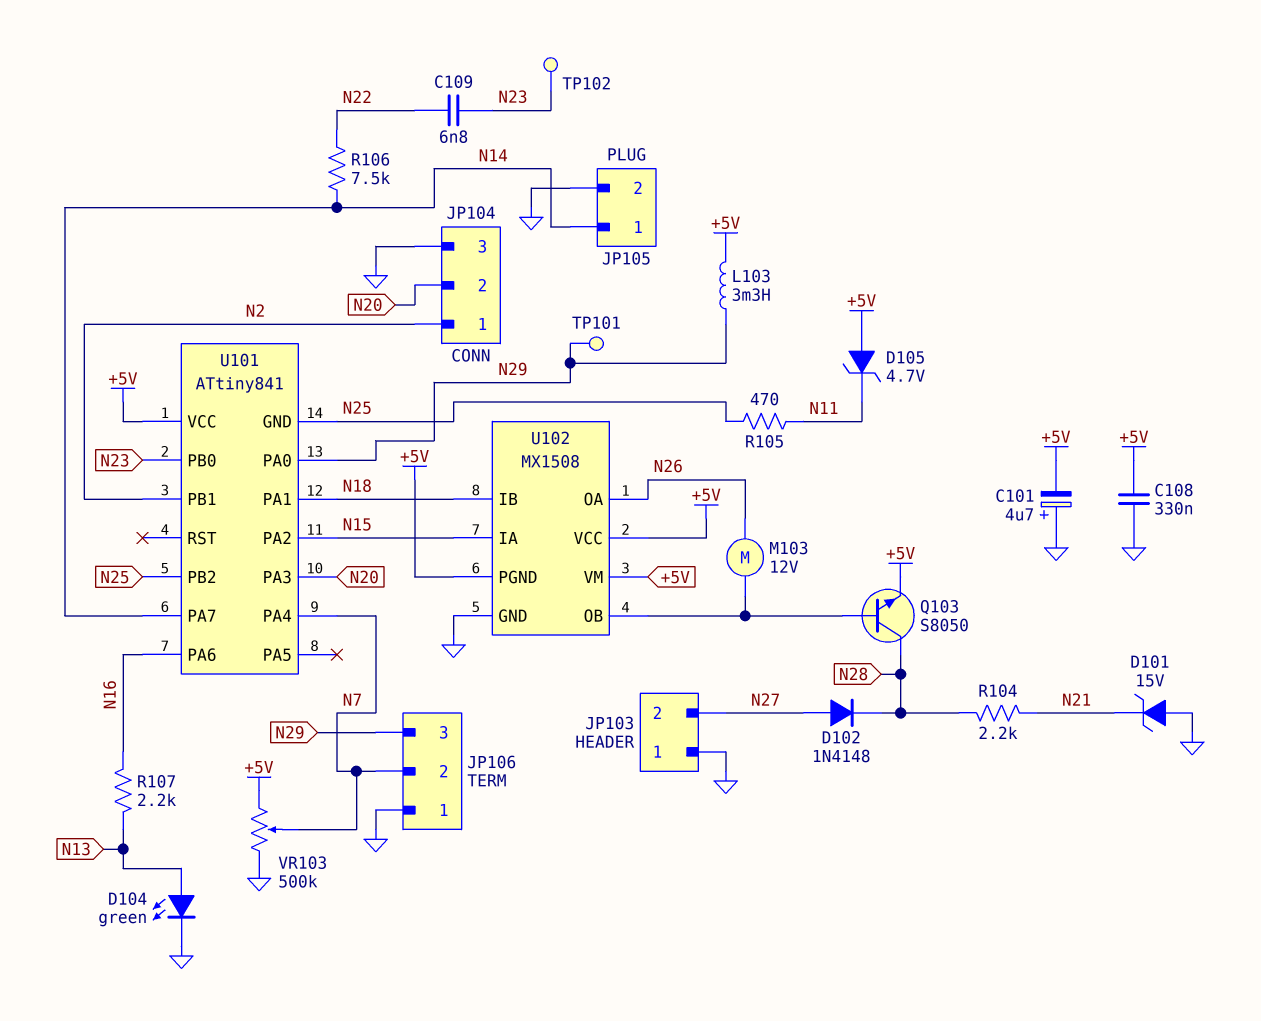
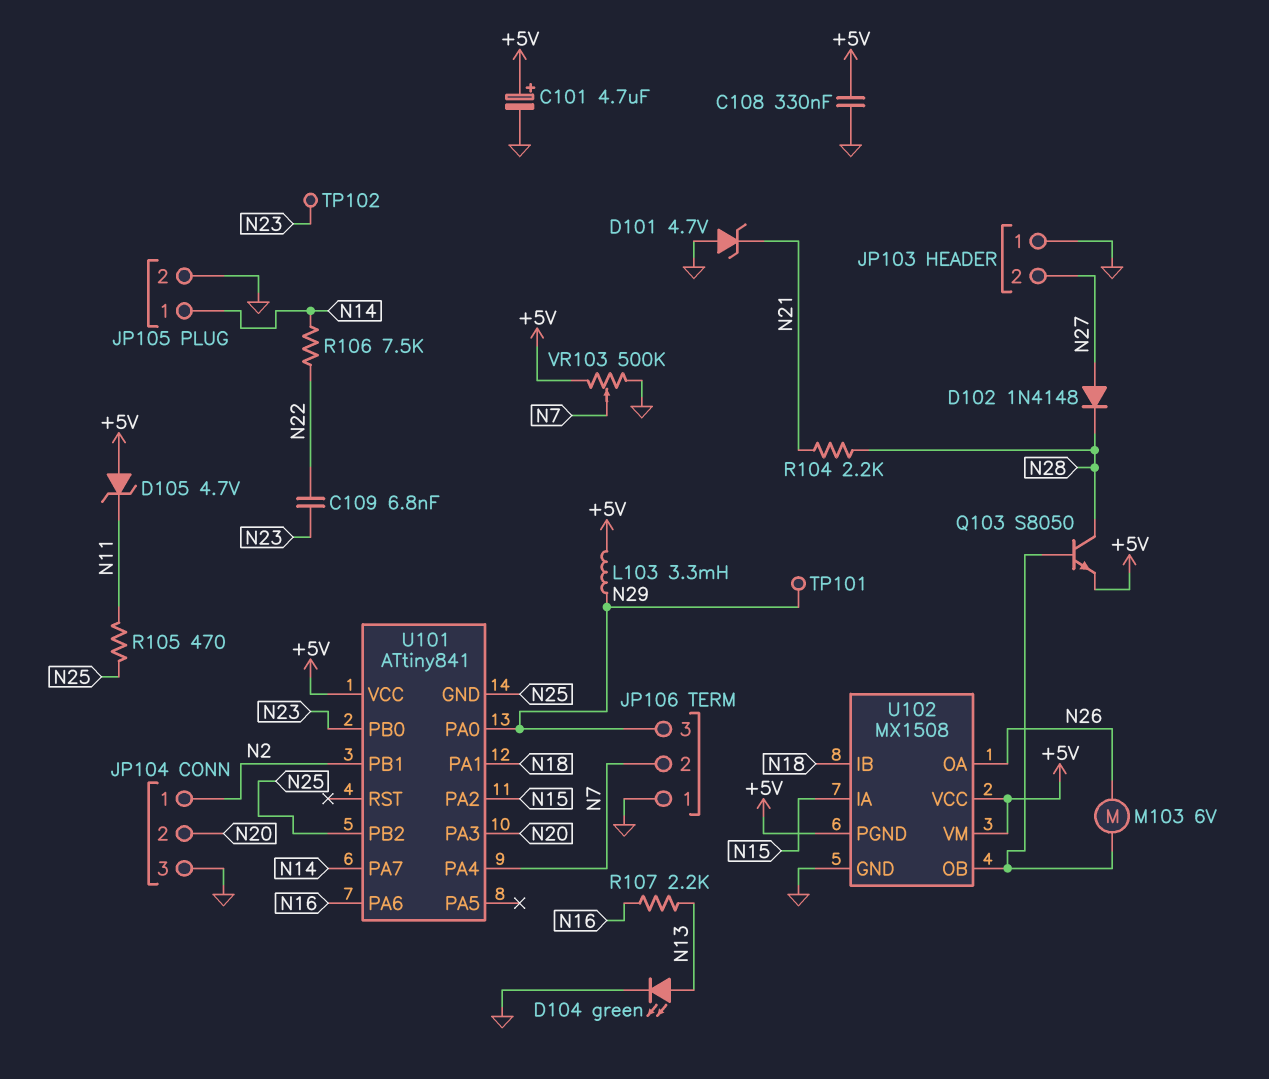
C101: 4.7uF (plus GND, minus +5V) -> 4.7uF (plus +5V, minus GND)
D101: zener 15V (A GND, K N21) -> zener 4.7V (A GND, K N21)
M103: motor 12V (N26, U102/OB) -> motor 6V (N26, U102/OB)

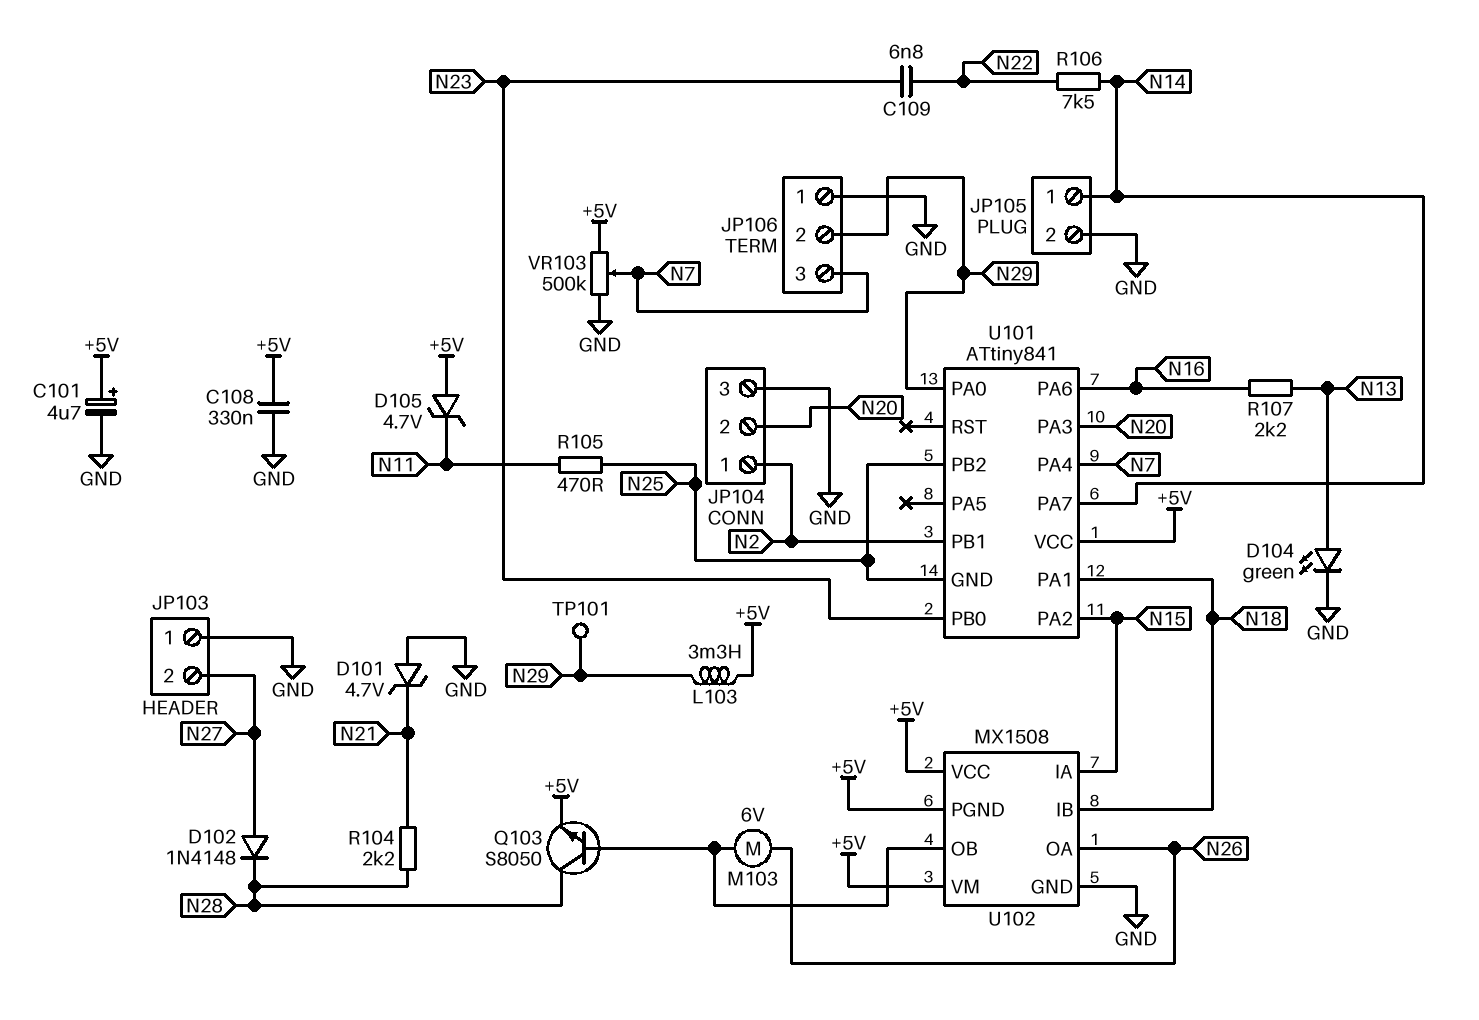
JP106 pin 2: N7 -> N29
JP106 pin 3: N29 -> N7
TP102: test point (N23) -> none

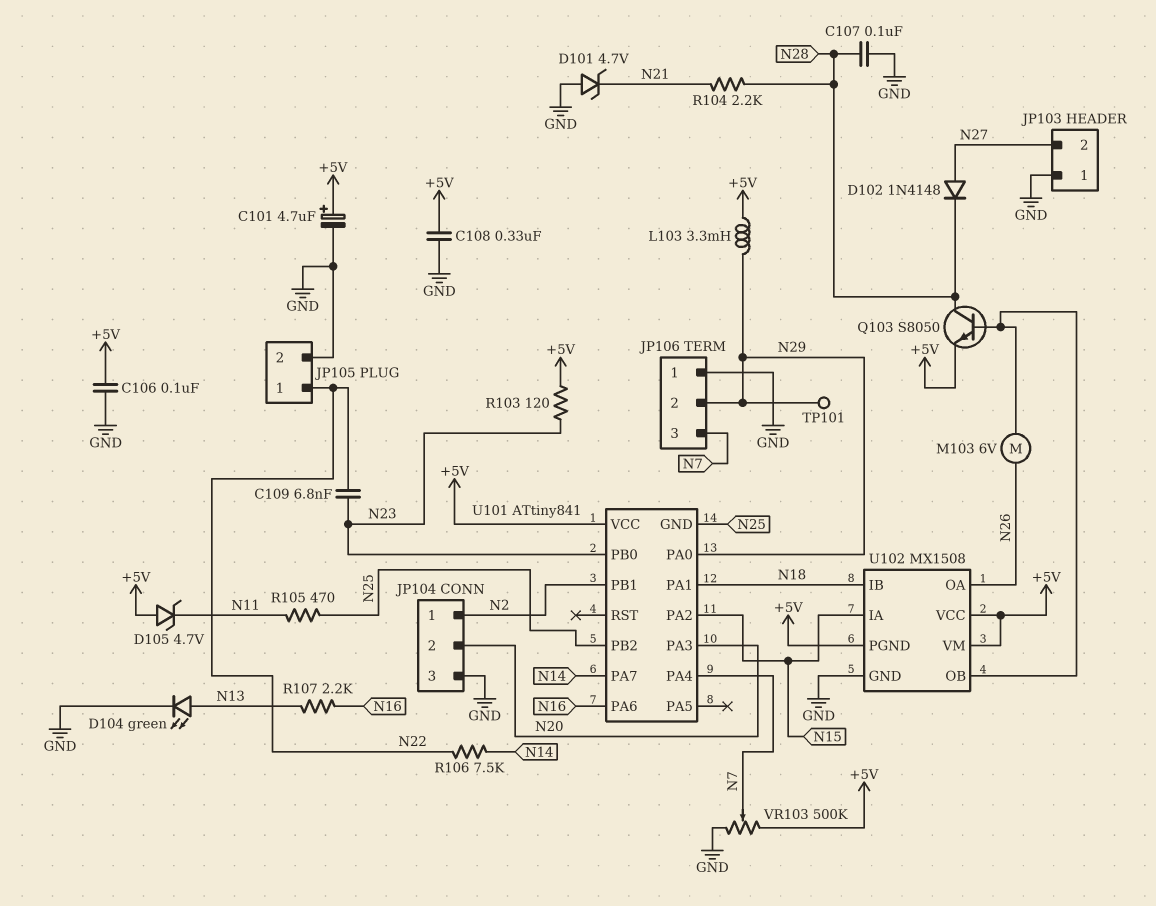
C106: none -> 100nF (+5V, GND)
C107: none -> 100nF (GND, N28)
JP105 pin 1: N14 -> N22
R103: none -> 120 (+5V, N23)

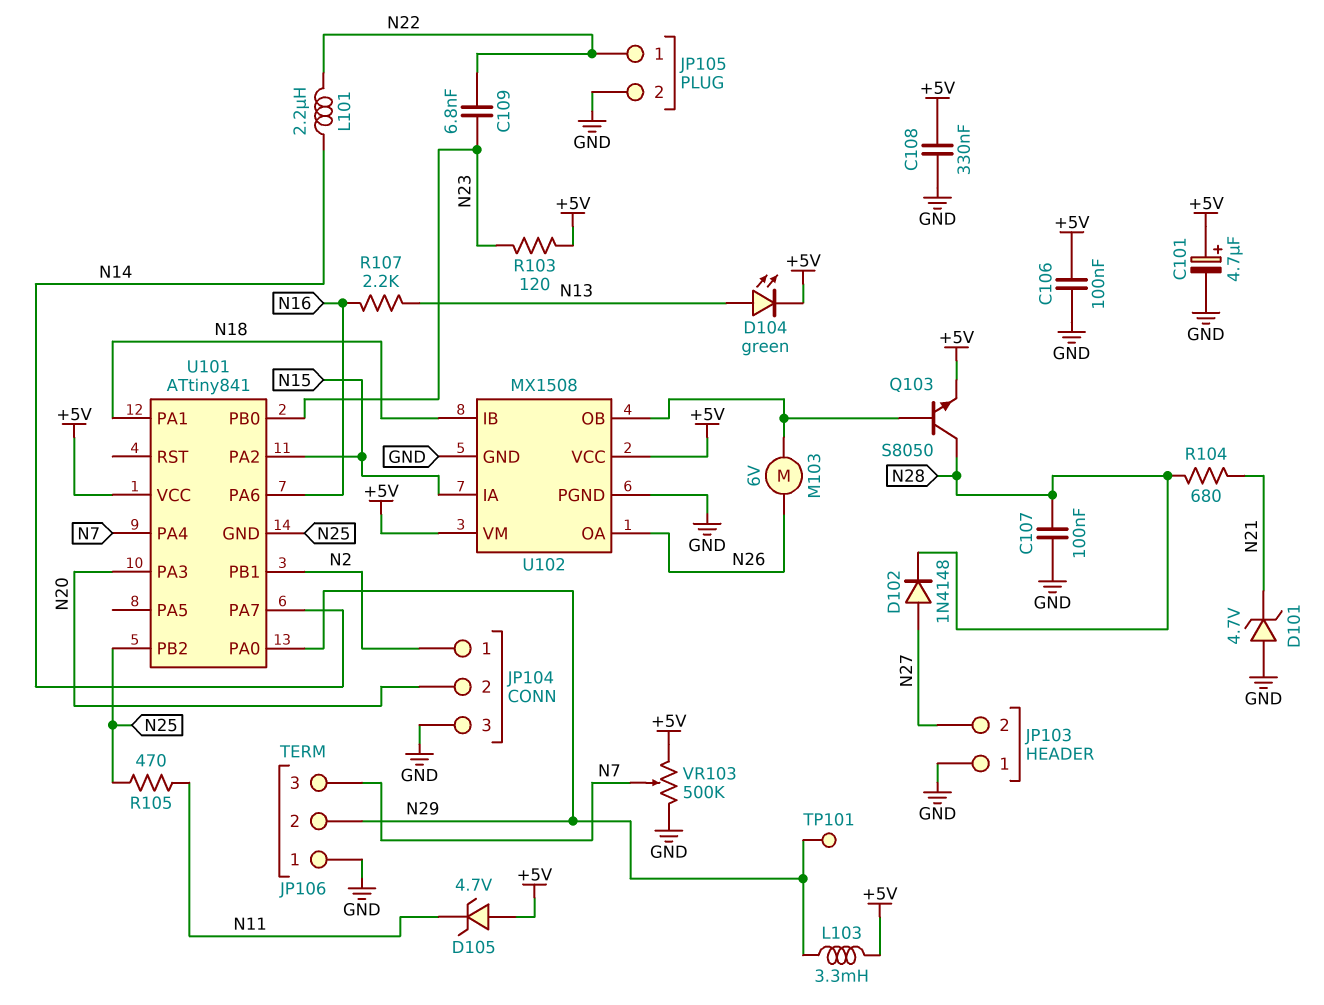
D104: LED green (A N13, K GND) -> LED green (A N13, K +5V)
L101: none -> 2.2uH (N14, N22)
R104: 2.2k (N21, N28) -> 680 (N21, N28)
R106: 7.5k (N14, N22) -> none
U102 pin PGND: +5V -> GND

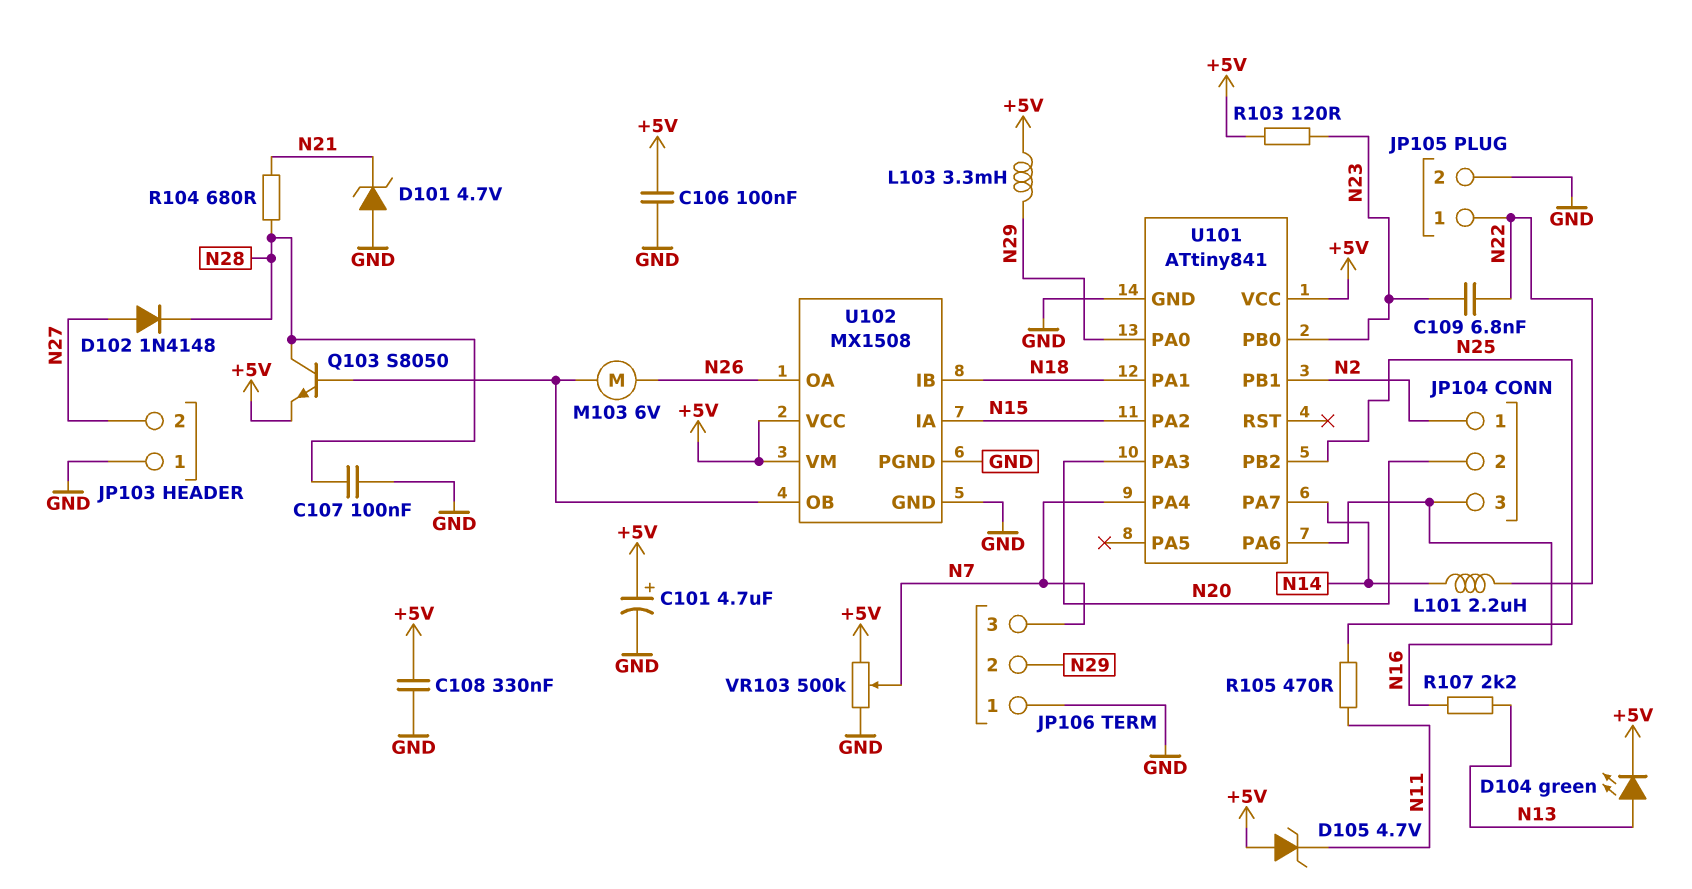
JP104 pin 3: GND -> N16
TP101: test point (N29) -> none
U101 pin GND: N25 -> GND

